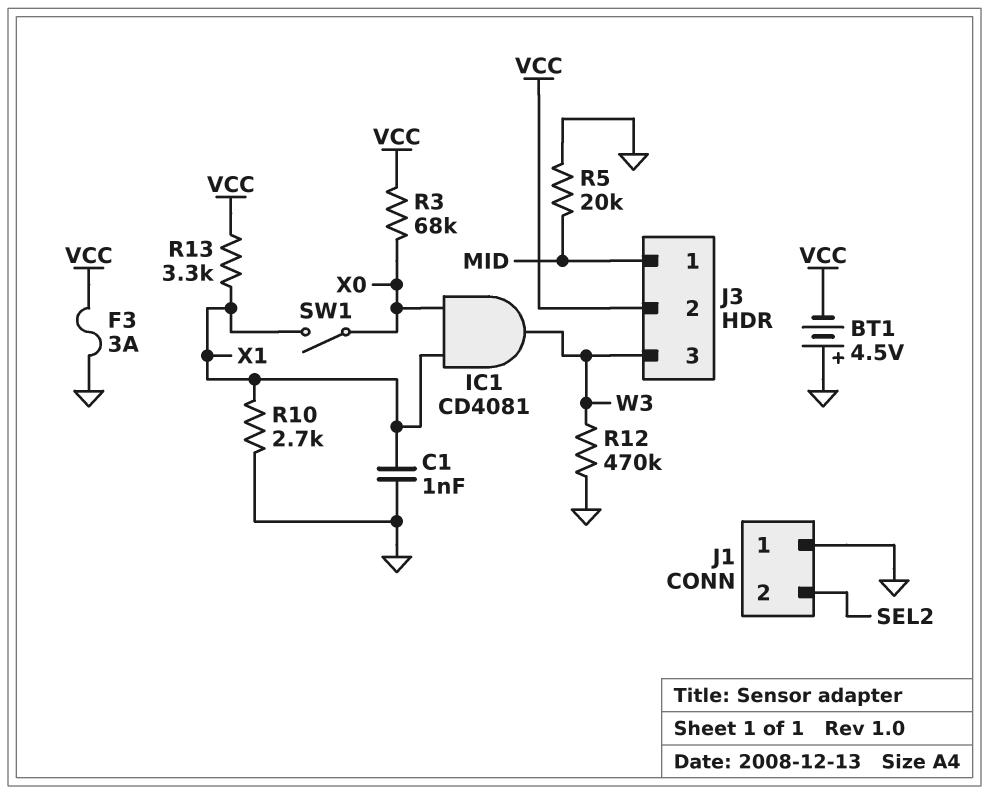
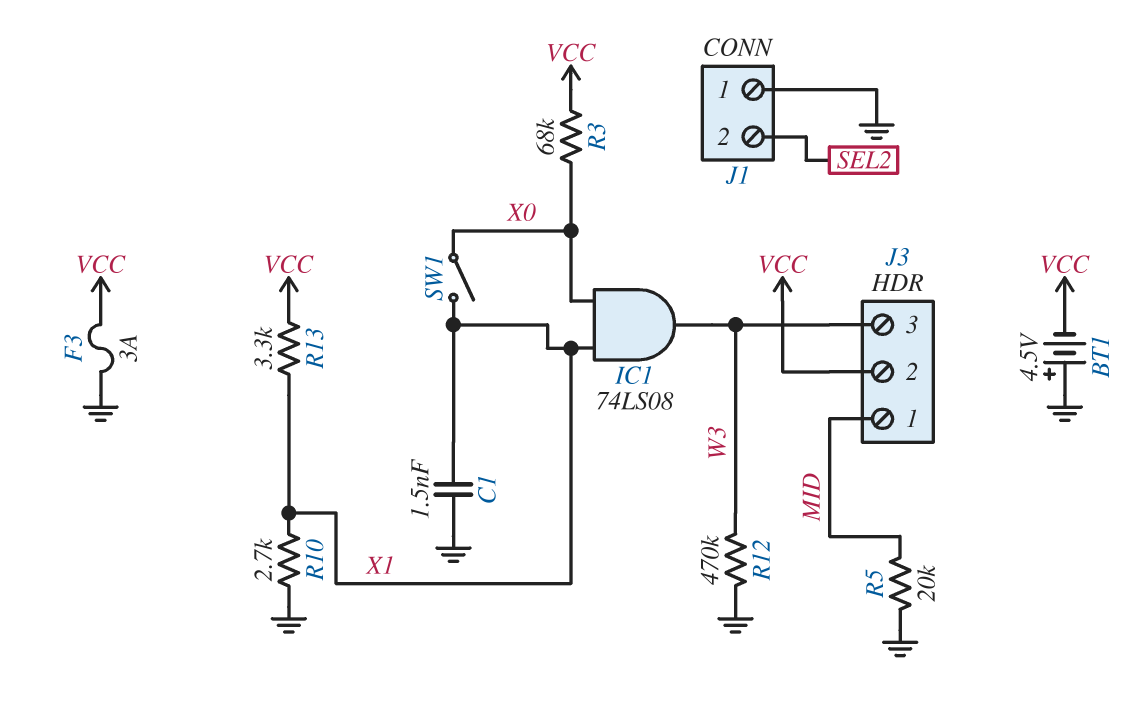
C1: 1nF (GND, X1) -> 1.5nF (GND, X1)
IC1: AND CD4081 (in X0, in X1, out W3) -> AND 74LS08 (in X0, in X1, out W3)

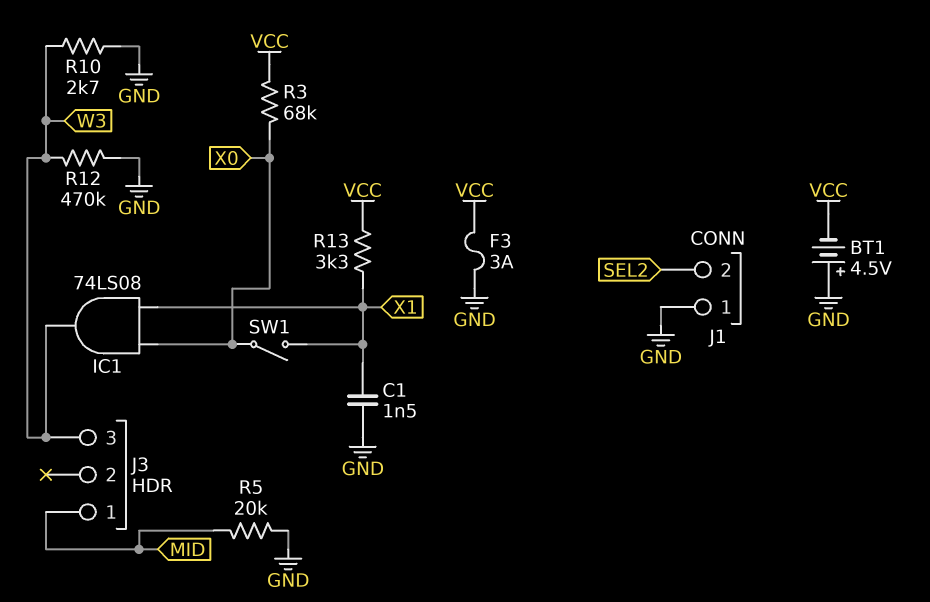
J3 pin 2: VCC -> none
R10: 2.7k (GND, X1) -> 2.7k (GND, W3)

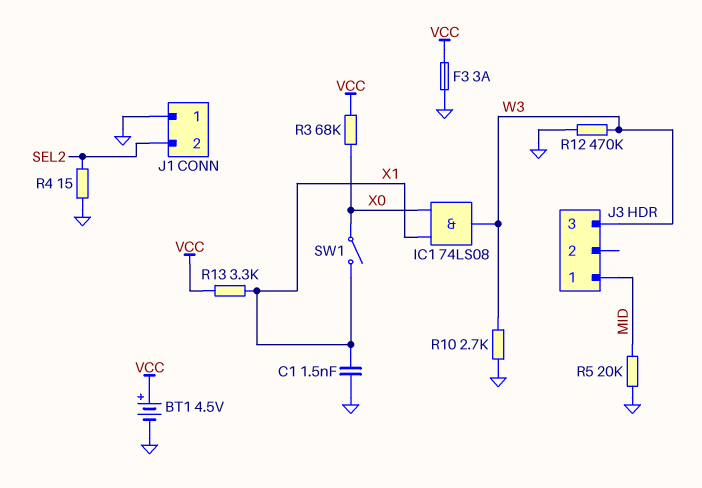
BT1: 4.5V (plus GND, minus VCC) -> 4.5V (plus VCC, minus GND)
R4: none -> 15 (GND, SEL2)

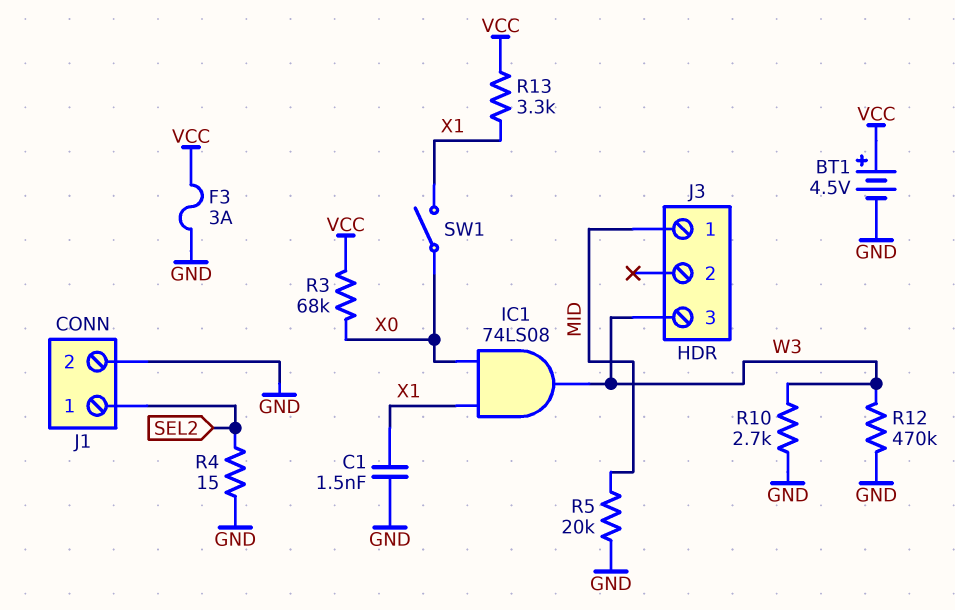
J1 pin 1: GND -> SEL2
J1 pin 2: SEL2 -> GND

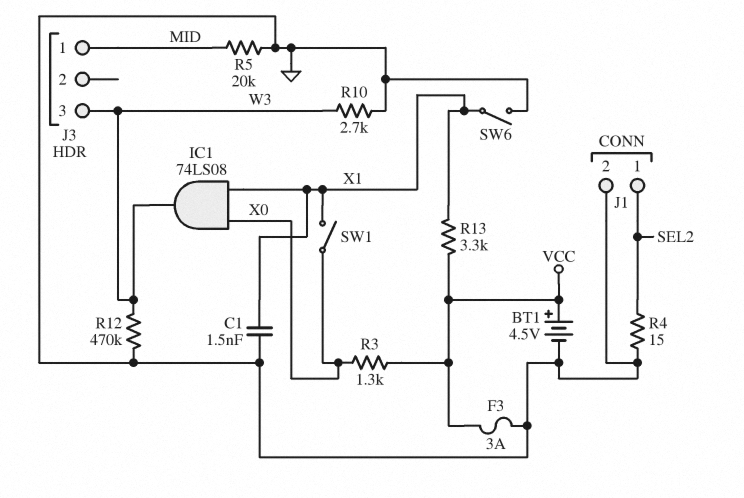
R3: 68k (VCC, X0) -> 1.3k (VCC, X0)
SW6: none -> switch (GND, X1)

